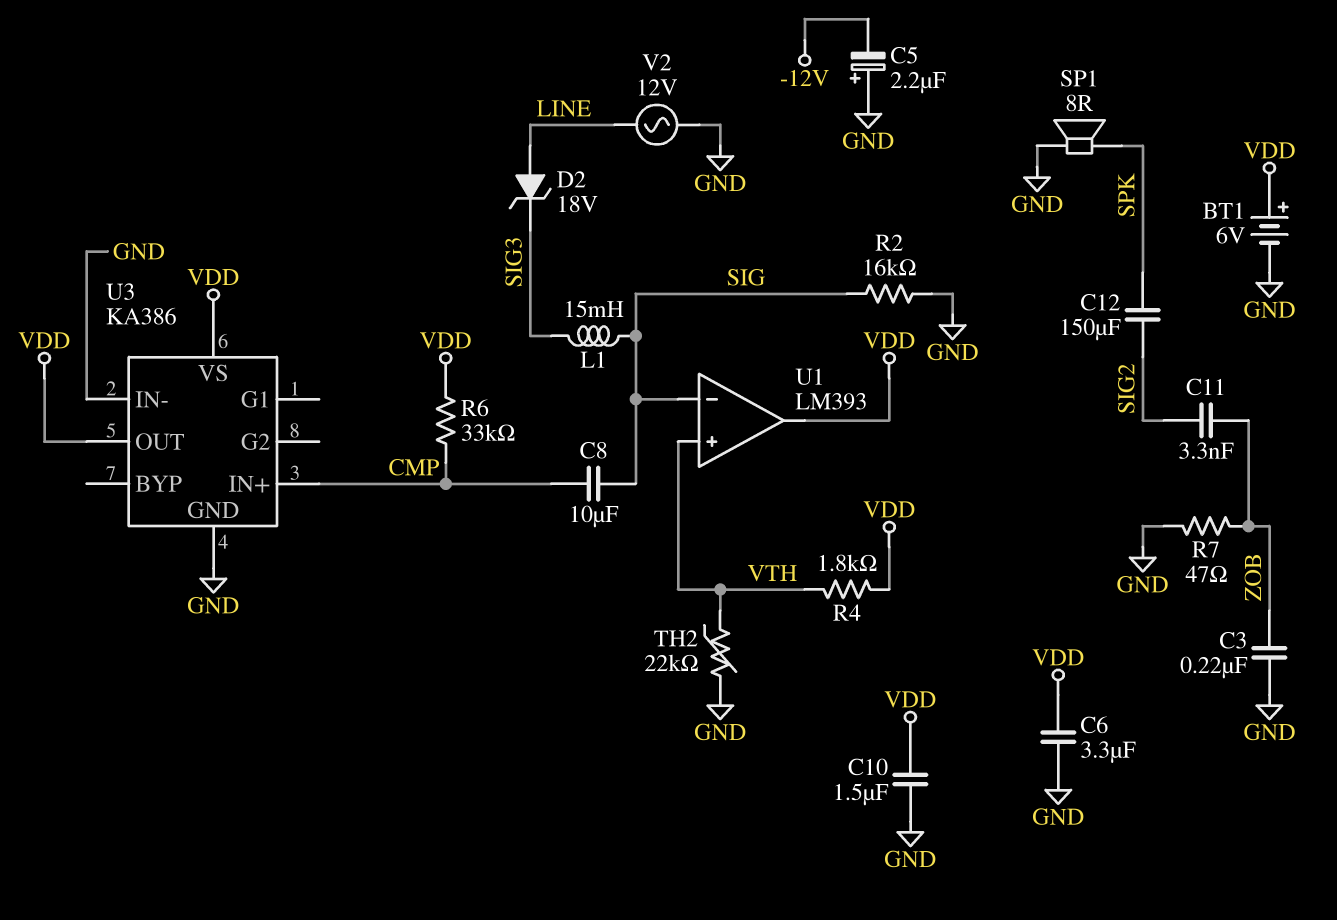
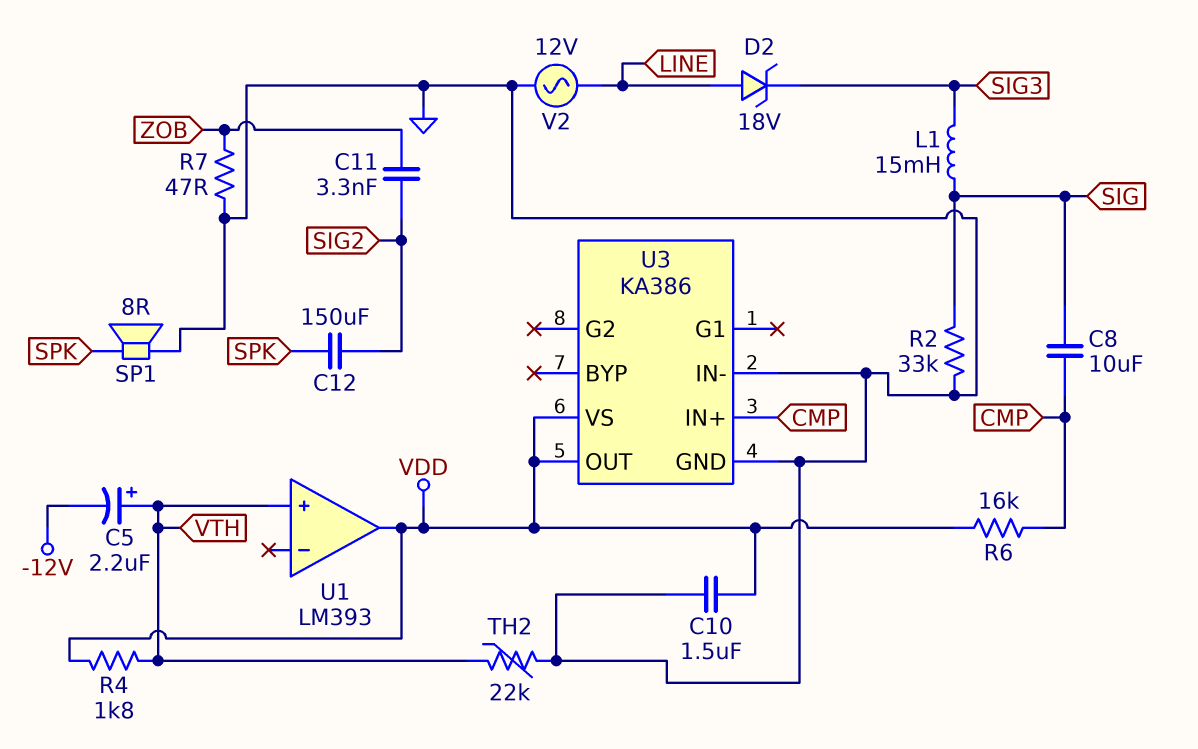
BT1: 6V (plus VDD, minus GND) -> none
C3: 220nF (GND, ZOB) -> none
C5: 2.2uF (plus GND, minus -12V) -> 2.2uF (plus VTH, minus -12V)
C6: 3.3uF (GND, VDD) -> none
R2: 16k (GND, SIG) -> 33k (GND, SIG)
R6: 33k (CMP, VDD) -> 16k (CMP, VDD)
U1 pin in-: SIG -> none

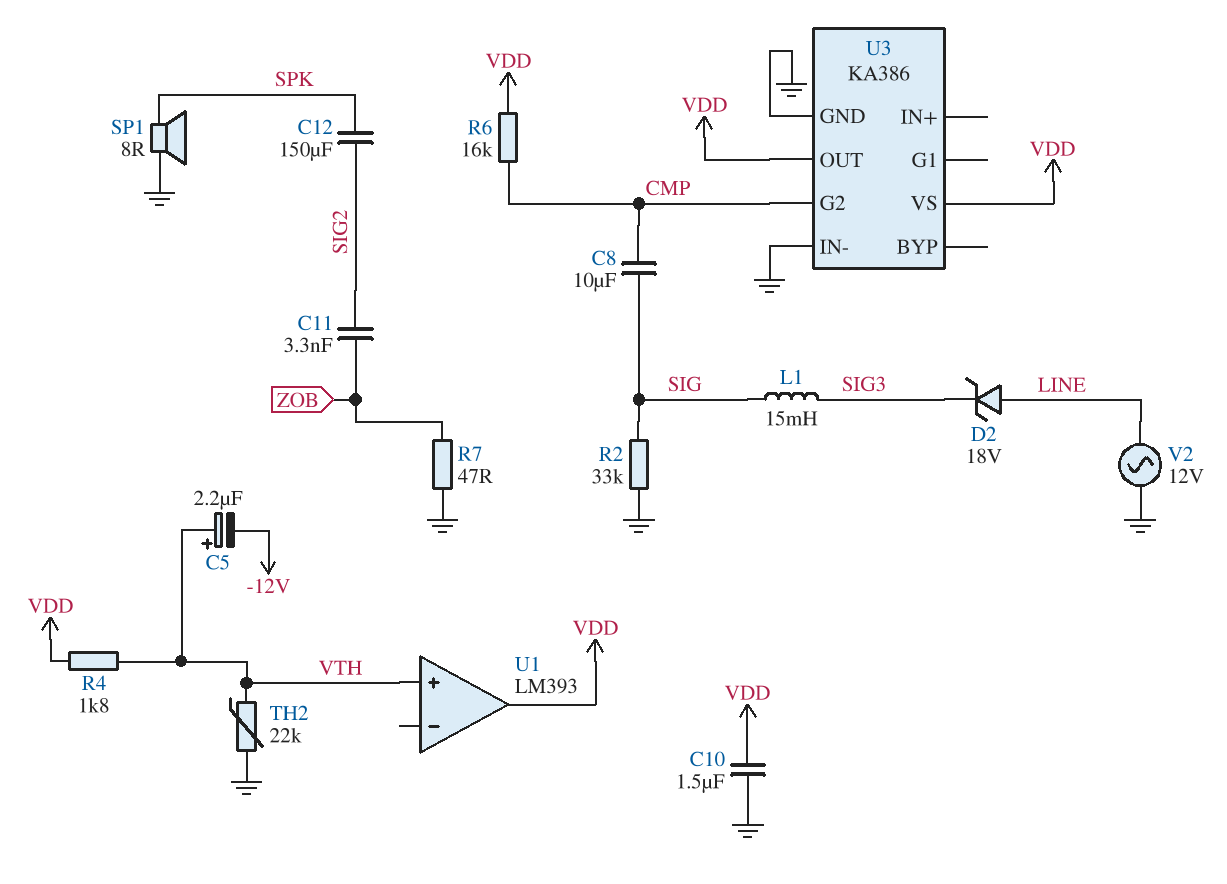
U3 pin G2: none -> CMP
U3 pin IN+: CMP -> none

